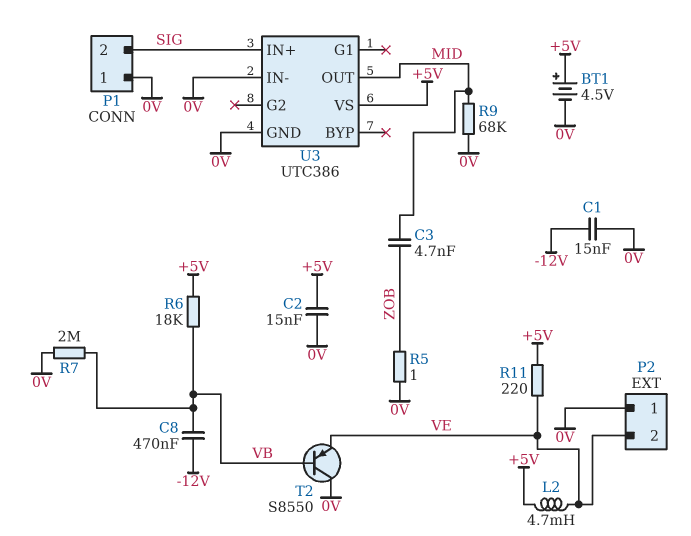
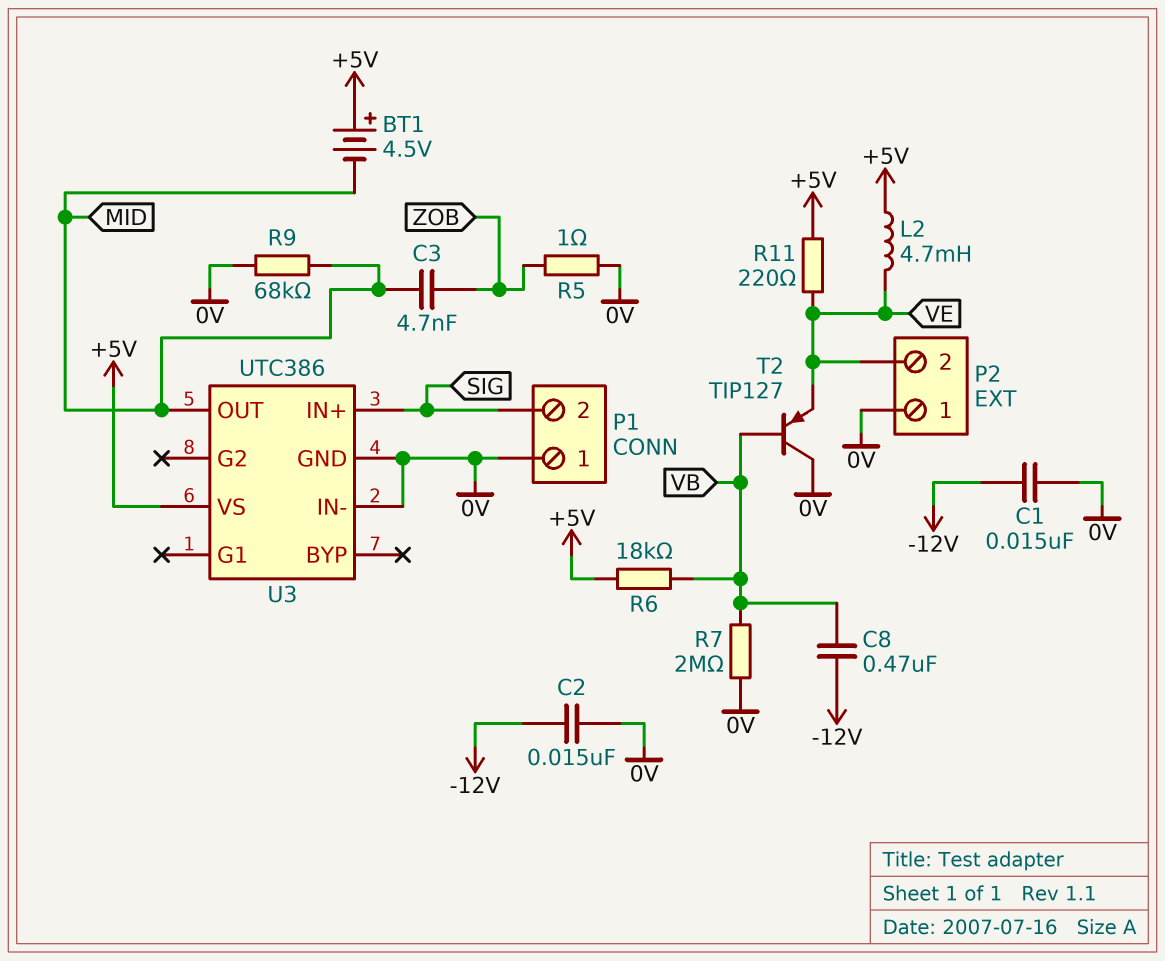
BT1: 4.5V (plus +5V, minus 0V) -> 4.5V (plus +5V, minus MID)
C2: 15nF (+5V, 0V) -> 15nF (-12V, 0V)
T2: PNP S8550 (B VB, C 0V, E VE) -> PNP TIP127 (B VB, C 0V, E VE)

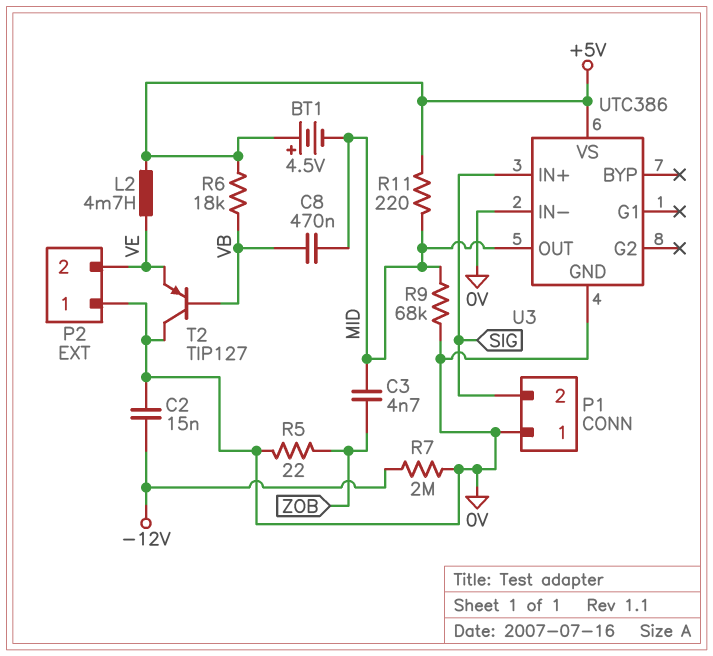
C1: 15nF (-12V, 0V) -> none
C8: 470nF (-12V, VB) -> 470nF (MID, VB)
R5: 1 (0V, ZOB) -> 22 (0V, ZOB)
R7: 2M (0V, VB) -> 2M (-12V, 0V)
R11: 220 (+5V, VE) -> 220 (+5V, MID)

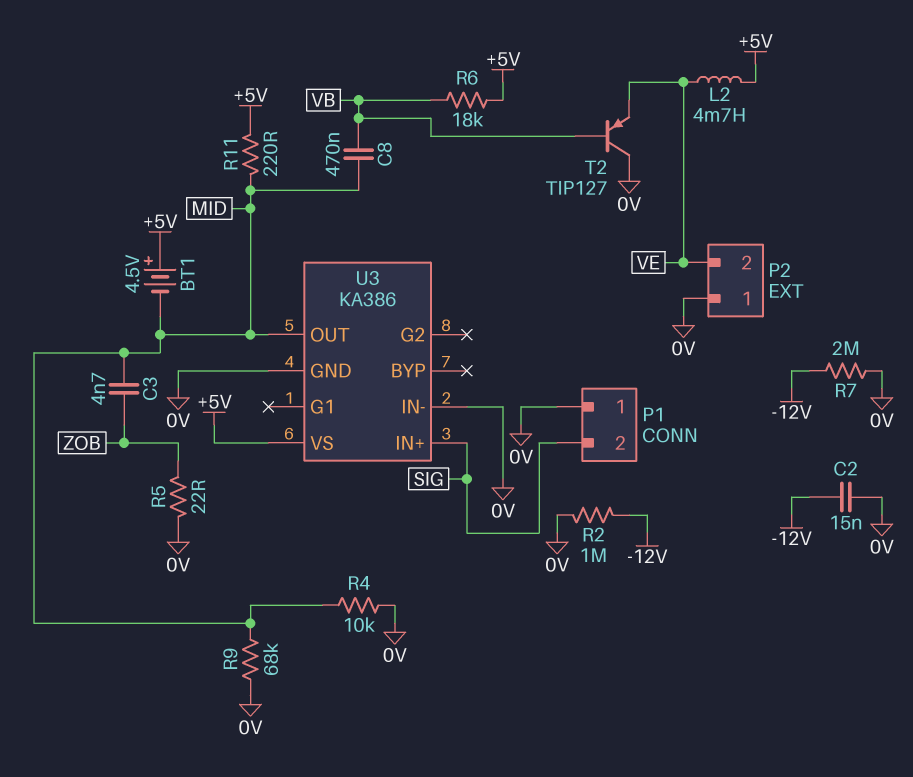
R2: none -> 1M (-12V, 0V)
R4: none -> 10k (0V, MID)
U3: UTC386 -> KA386

